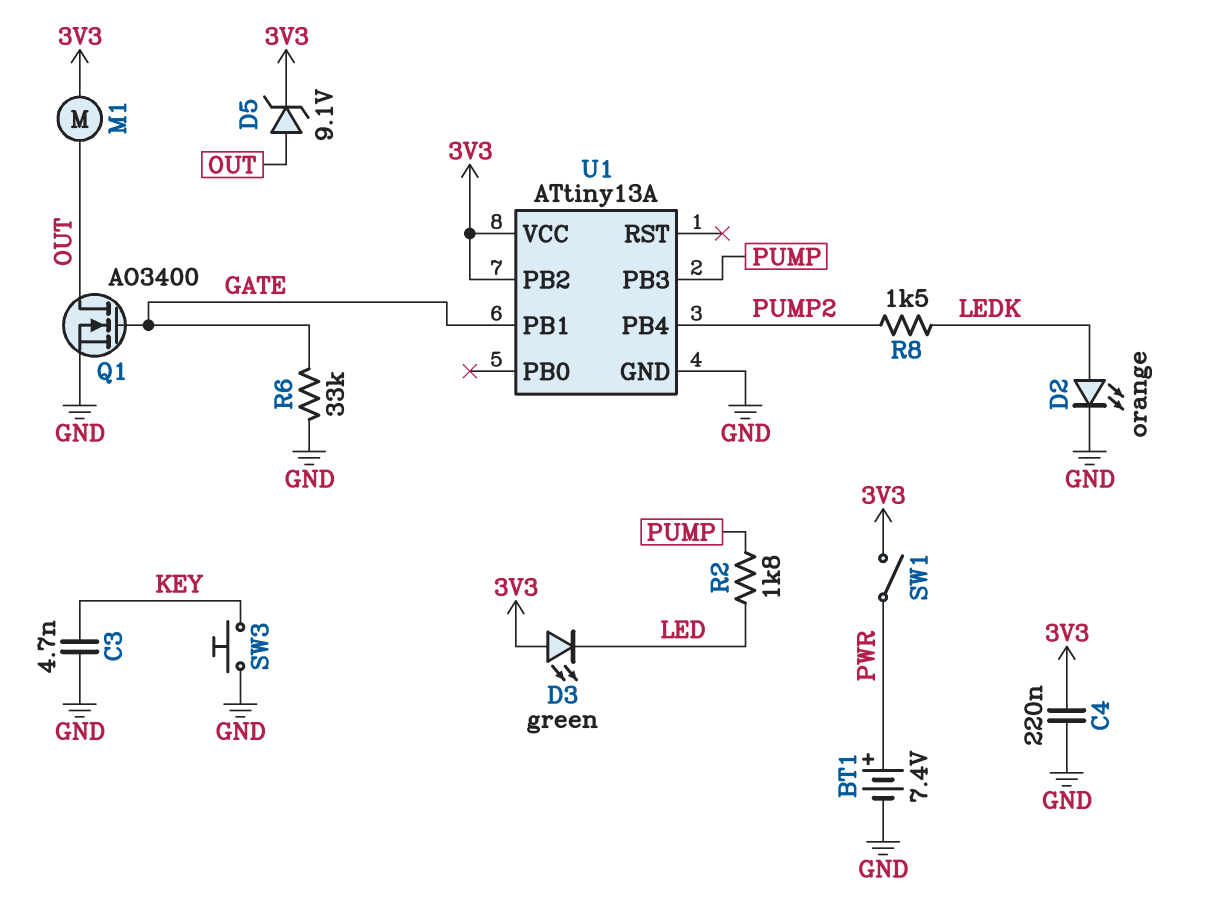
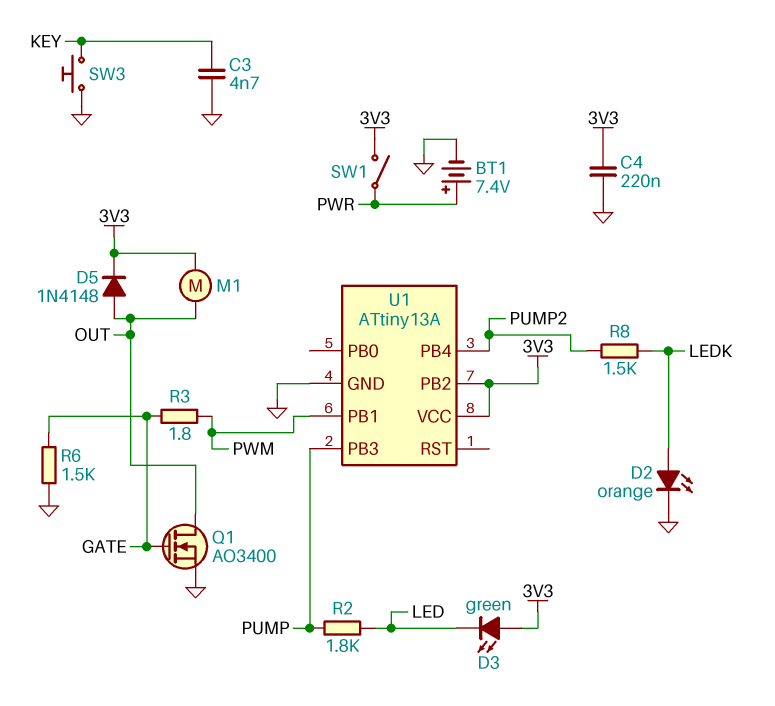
D5: zener 9.1V (A OUT, K 3V3) -> diode 1N4148 (A OUT, K 3V3)
R3: none -> 1.8 (GATE, PWM)
R6: 33k (GATE, GND) -> 1.5k (GATE, GND)
U1 pin PB1: GATE -> PWM

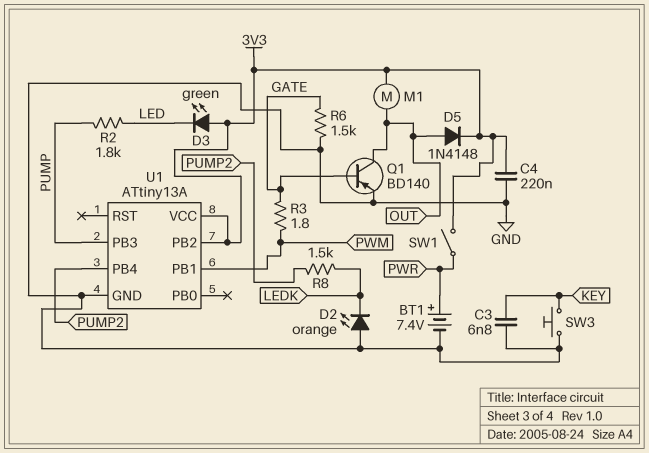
C3: 4.7nF (GND, KEY) -> 6.8nF (GND, KEY)
D2: LED orange (A LEDK, K GND) -> LED orange (A GND, K LEDK)
Q1: NMOS AO3400 (G GATE, D OUT, S GND) -> PNP BD140 (B GATE, C OUT, E GND)

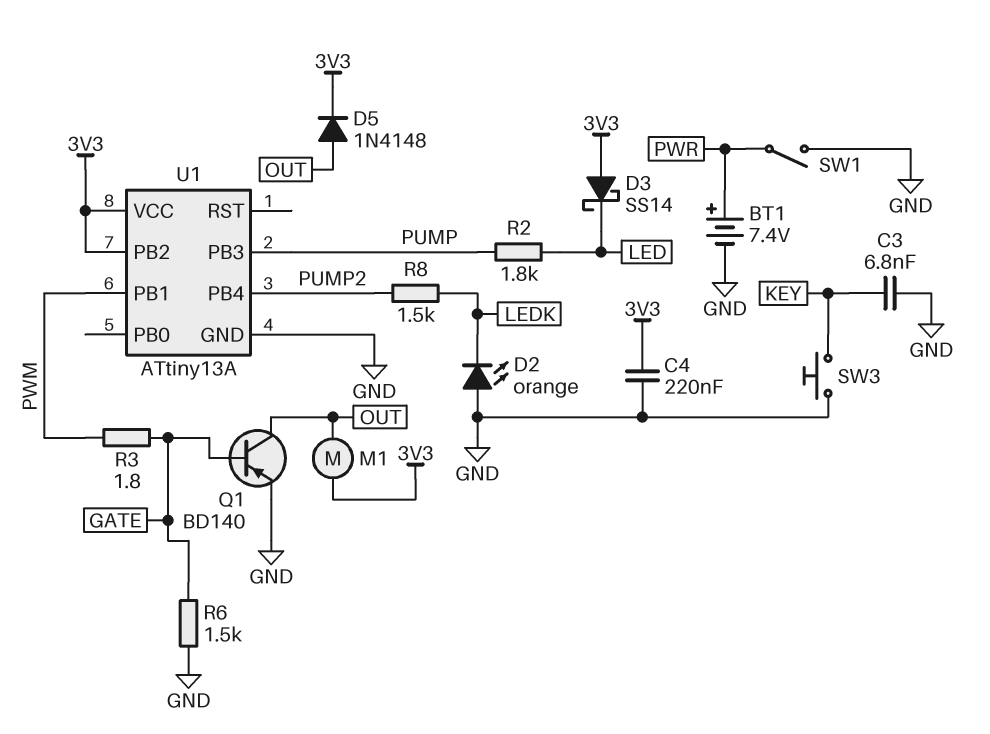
D3: LED green (A 3V3, K LED) -> schottky SS14 (A 3V3, K LED)
SW1: switch (3V3, PWR) -> switch (GND, PWR)

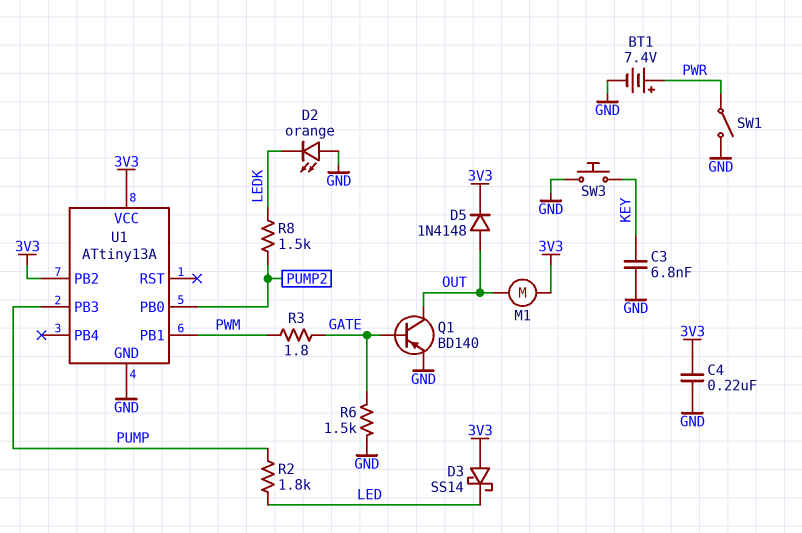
U1 pin PB0: none -> PUMP2
U1 pin PB4: PUMP2 -> none

